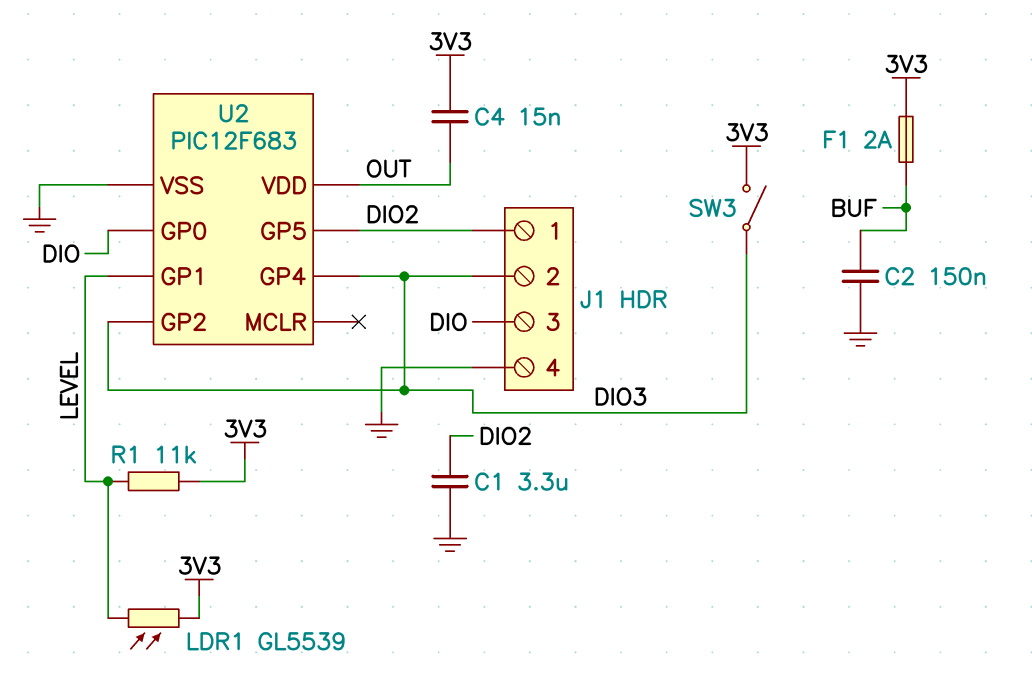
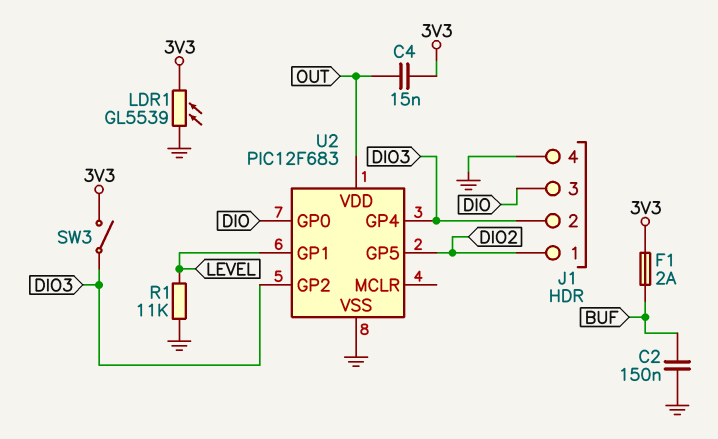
C1: 3.3uF (DIO2, GND) -> none
LDR1: GL5539 (3V3, LEVEL) -> GL5539 (3V3, GND)
R1: 11k (3V3, LEVEL) -> 11k (GND, LEVEL)

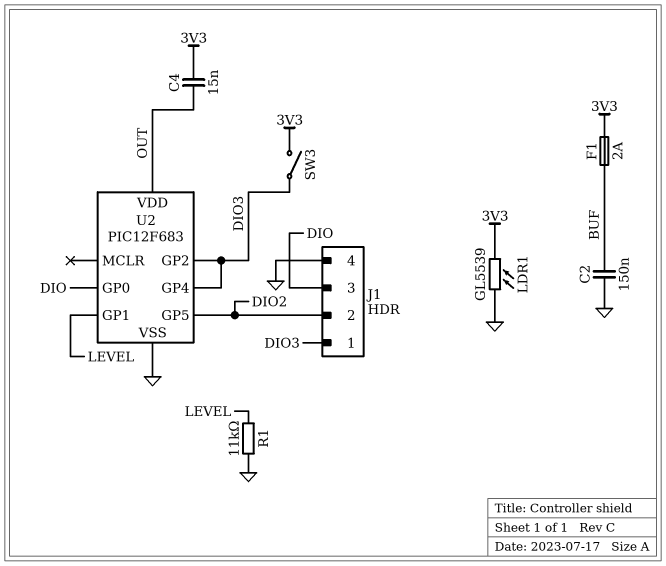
J1 pin 1: DIO2 -> DIO3
J1 pin 2: DIO3 -> DIO2

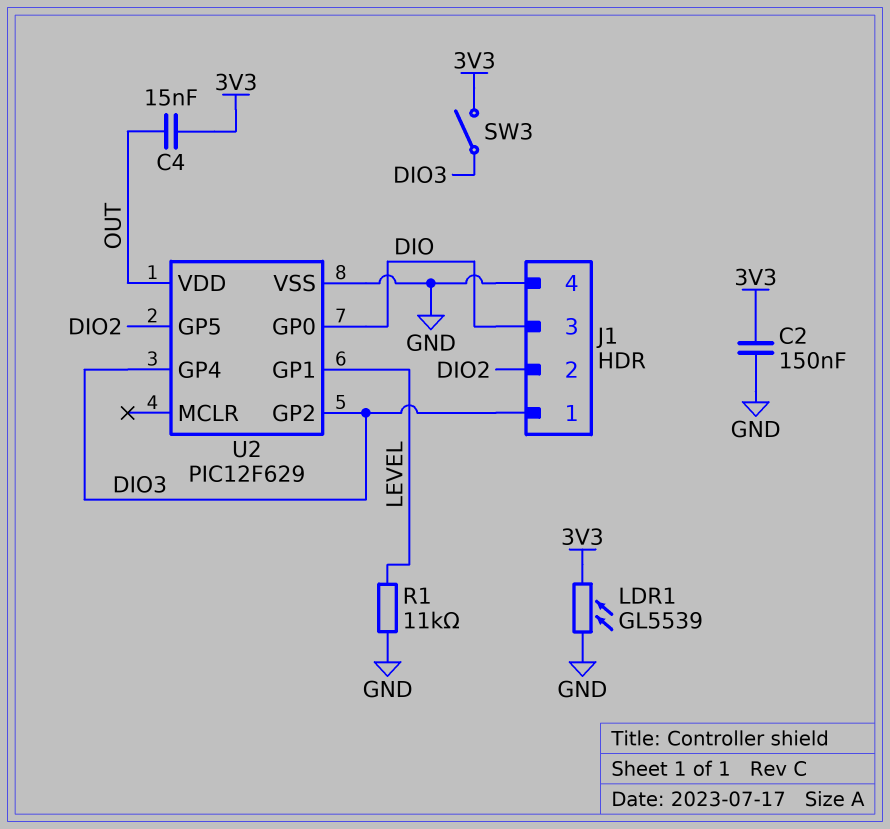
C2: 150nF (BUF, GND) -> 150nF (3V3, GND)
F1: 2A (3V3, BUF) -> none
U2: PIC12F683 -> PIC12F629

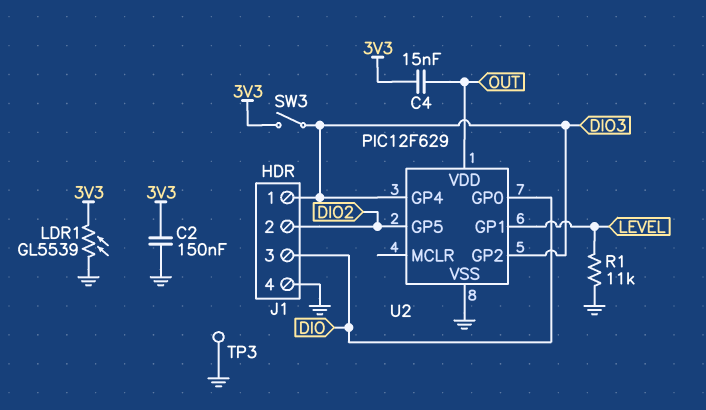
TP3: none -> test point (GND)

